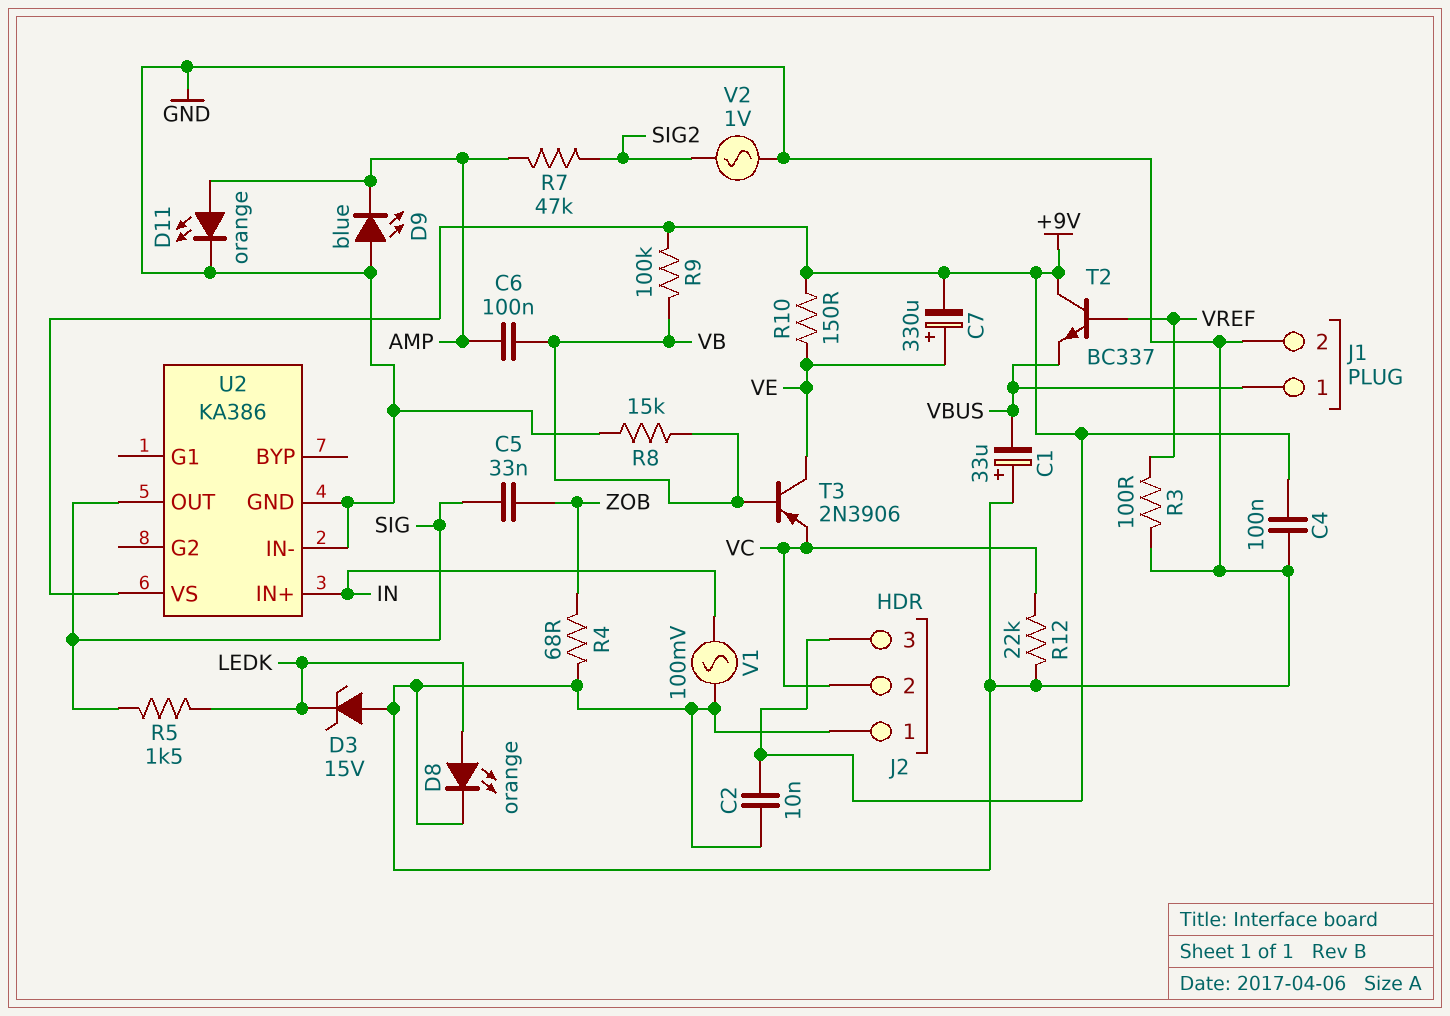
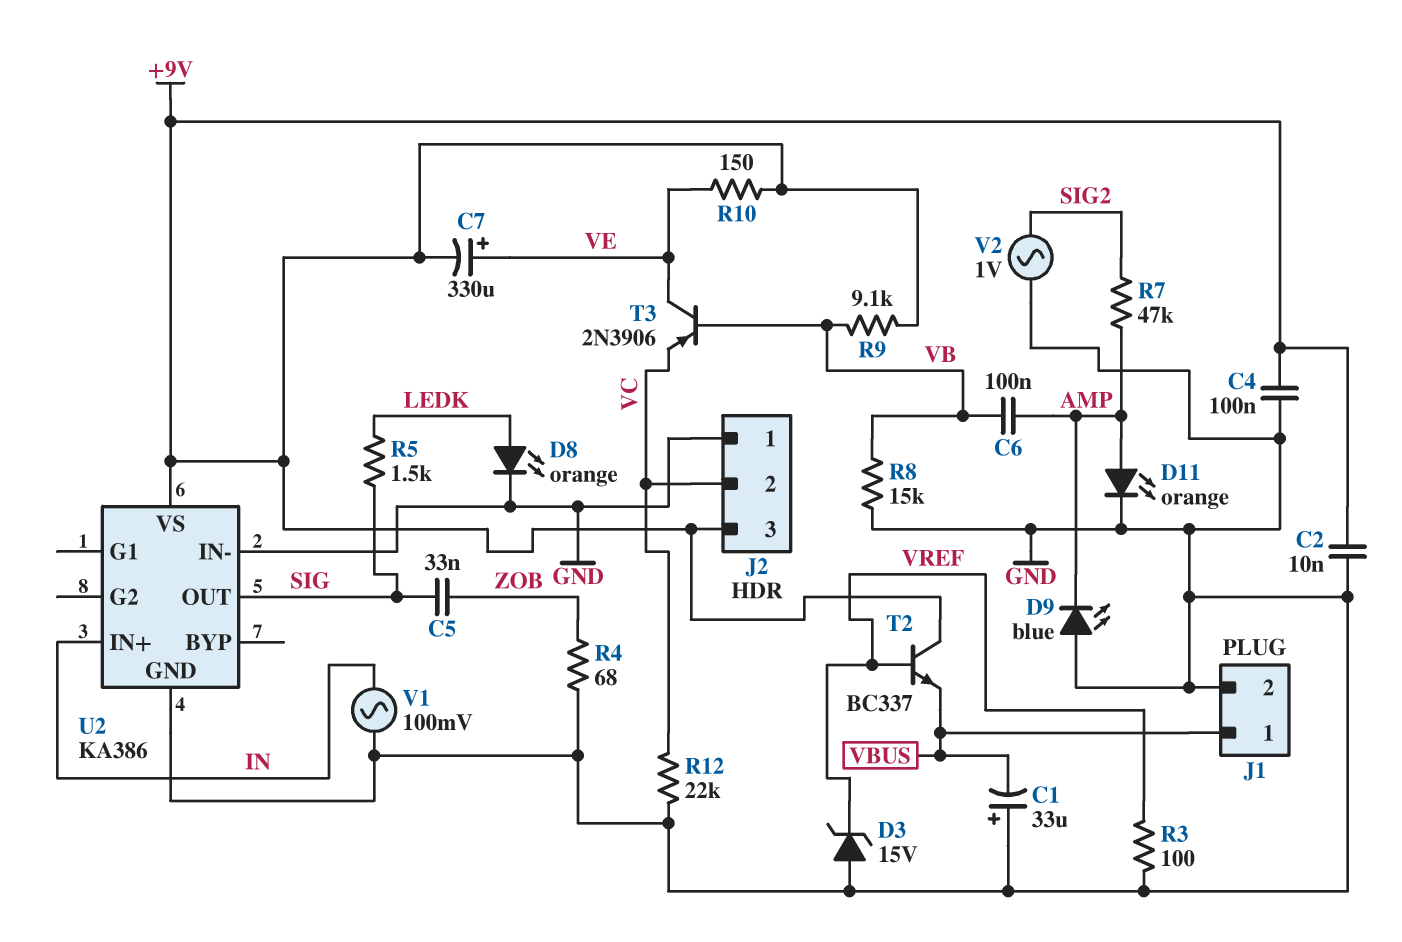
D3: zener 15V (A GND, K LEDK) -> zener 15V (A GND, K VREF)
R9: 100k (+9V, VB) -> 9.1k (+9V, VB)

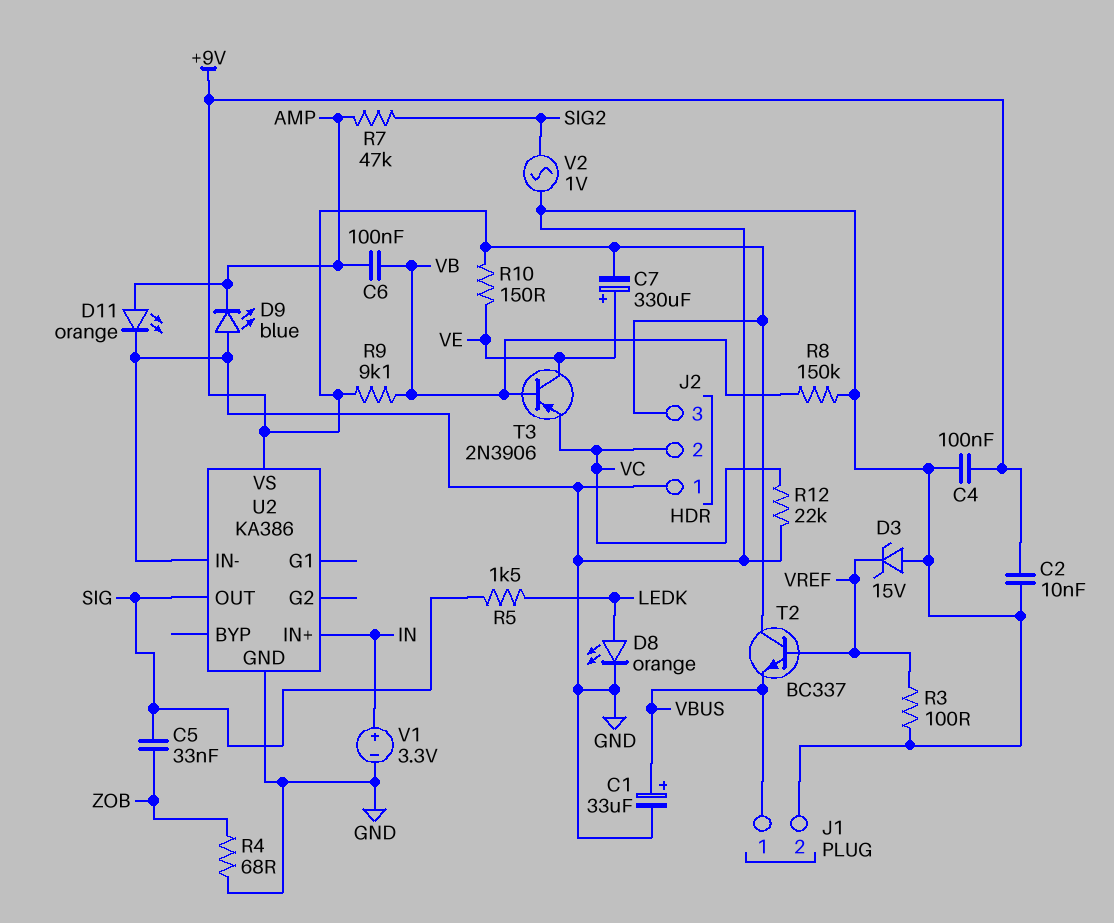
C1: 33uF (plus GND, minus VBUS) -> 33uF (plus VBUS, minus GND)
R8: 15k (GND, VB) -> 150k (GND, VB)
V1: AC 100mV (GND, IN) -> 3.3V (plus IN, minus GND)

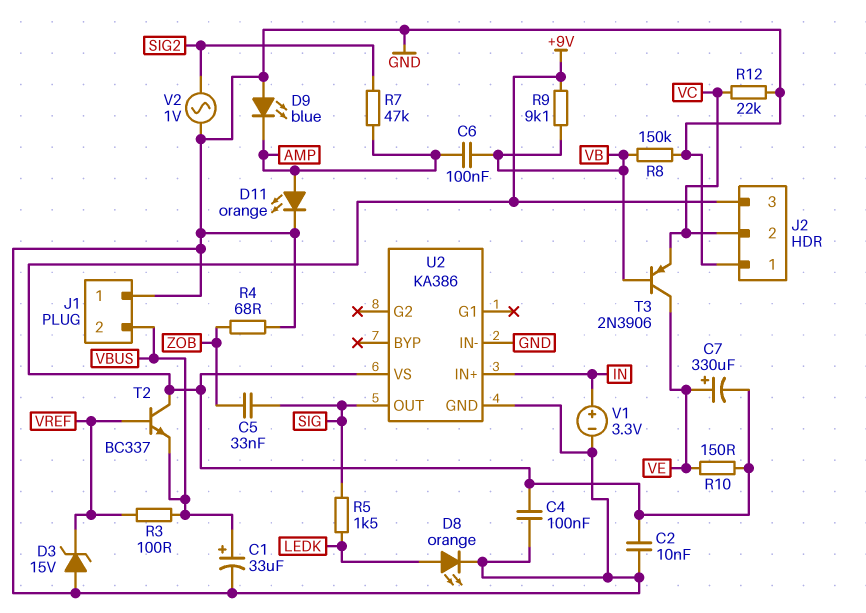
J1 pin 1: VBUS -> GND
J1 pin 2: GND -> VBUS
R3: 100 (GND, VREF) -> 100 (VBUS, VREF)

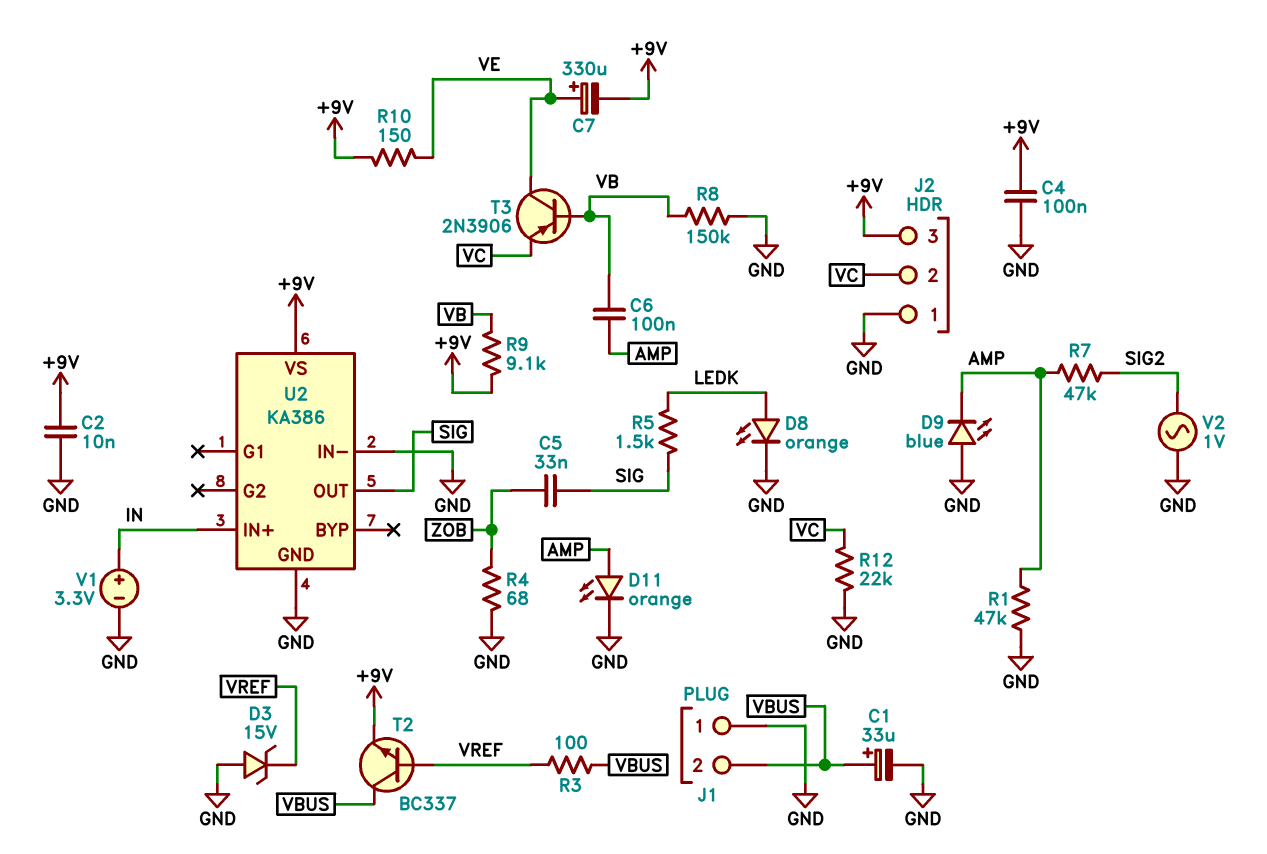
R1: none -> 47k (AMP, GND)
T2: NPN BC337 (B VREF, C +9V, E VBUS) -> NPN BC337 (B VREF, C VBUS, E +9V)

